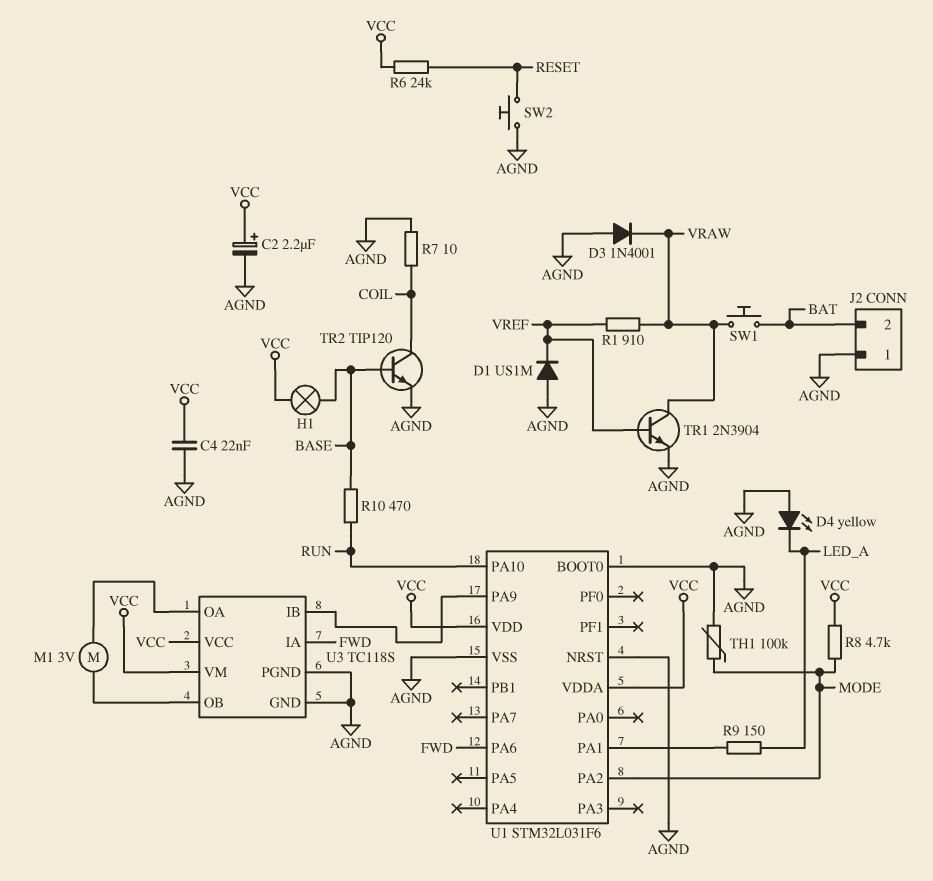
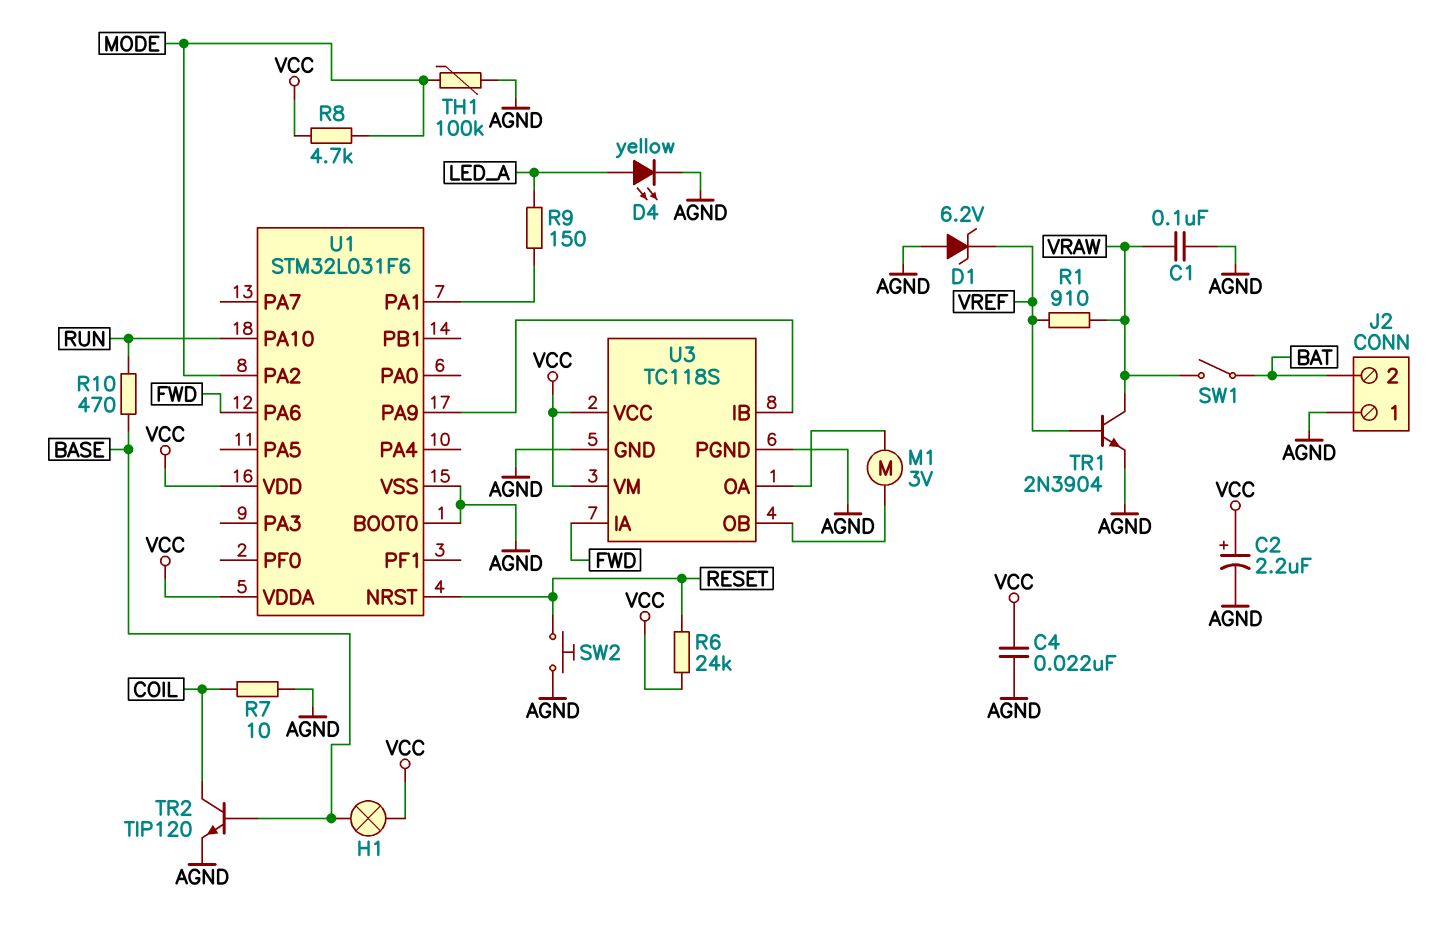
C1: none -> 100nF (AGND, VRAW)
D1: diode US1M (A AGND, K VREF) -> zener 6.2V (A AGND, K VREF)
D3: diode 1N4001 (A AGND, K VRAW) -> none
D4: LED yellow (A AGND, K LED_A) -> LED yellow (A LED_A, K AGND)
SW1: button (BAT, VRAW) -> switch (BAT, VRAW)
U1 pin NRST: AGND -> RESET

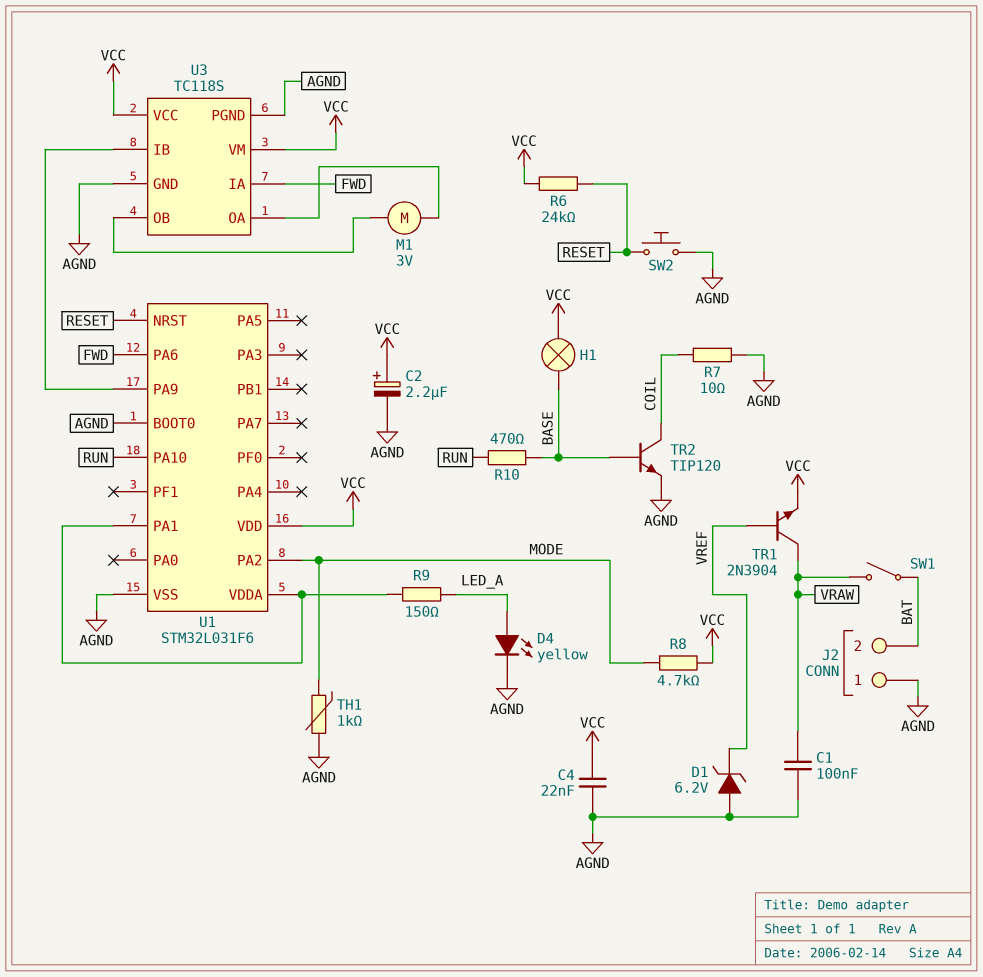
R1: 910 (VRAW, VREF) -> none
TH1: 100k (AGND, MODE) -> 1k (AGND, MODE)
TR1: NPN 2N3904 (B VREF, C VRAW, E AGND) -> NPN 2N3904 (B VREF, C VRAW, E VCC)
U1 pin VDDA: VCC -> U1/PA1

